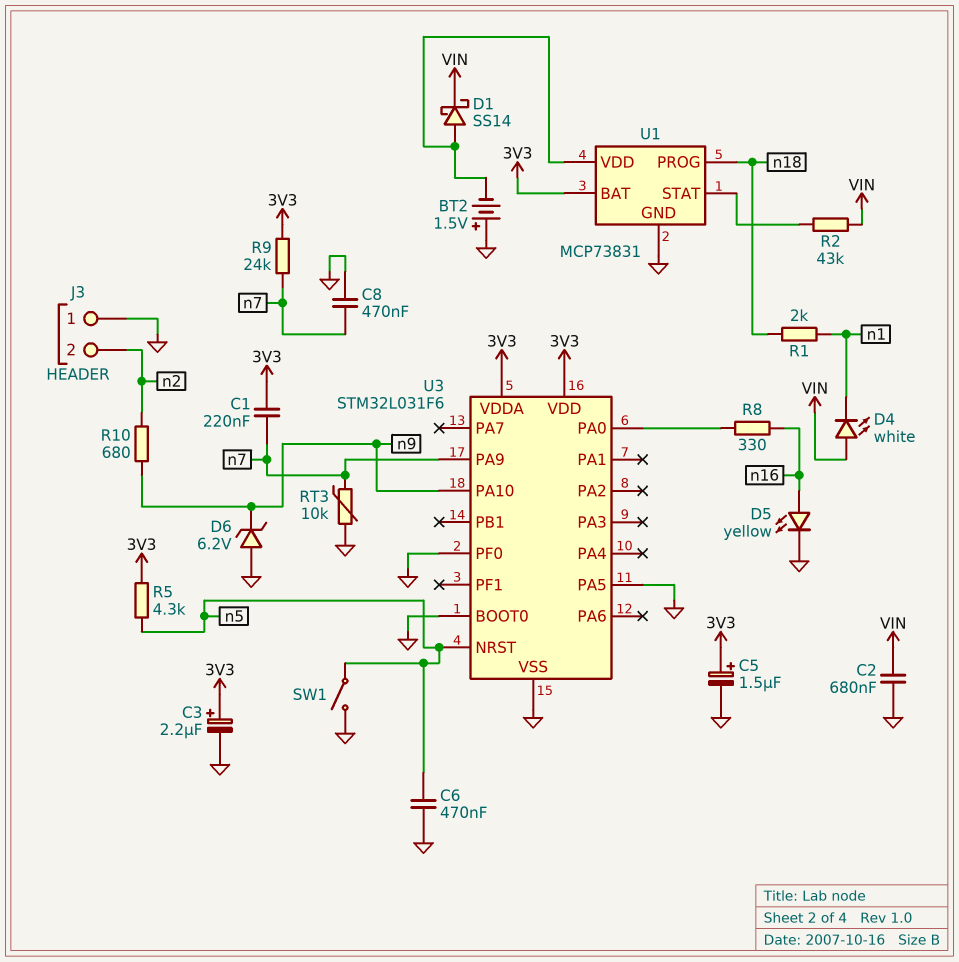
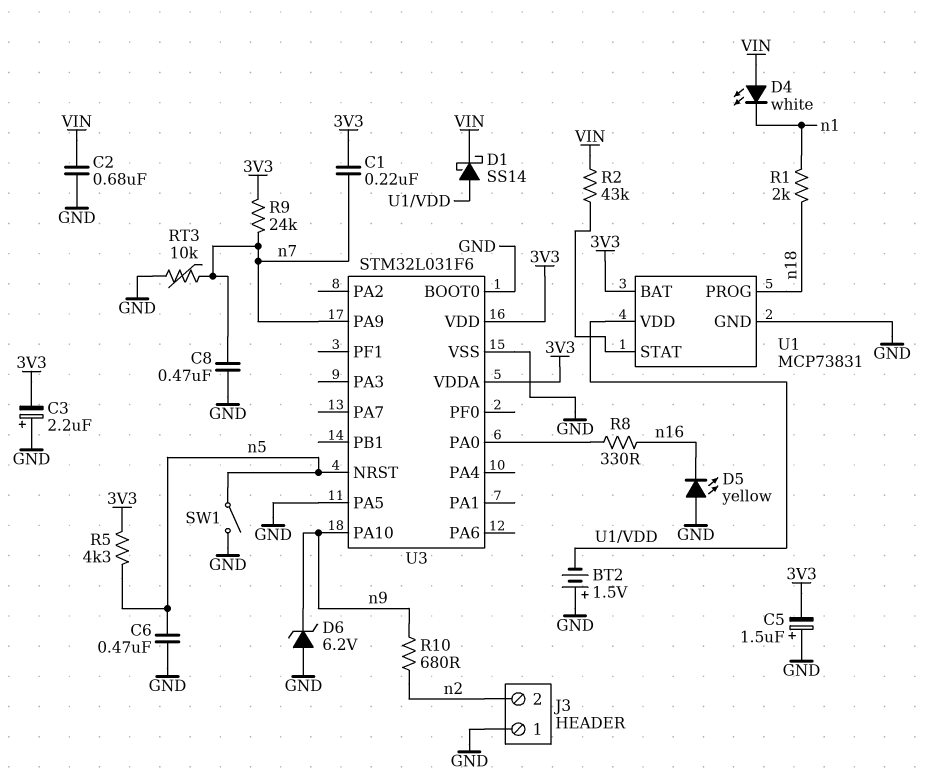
C3: 2.2uF (plus 3V3, minus GND) -> 2.2uF (plus GND, minus 3V3)
C5: 1.5uF (plus 3V3, minus GND) -> 1.5uF (plus GND, minus 3V3)
D5: LED yellow (A n16, K GND) -> LED yellow (A GND, K n16)
U3 pin PF0: GND -> none

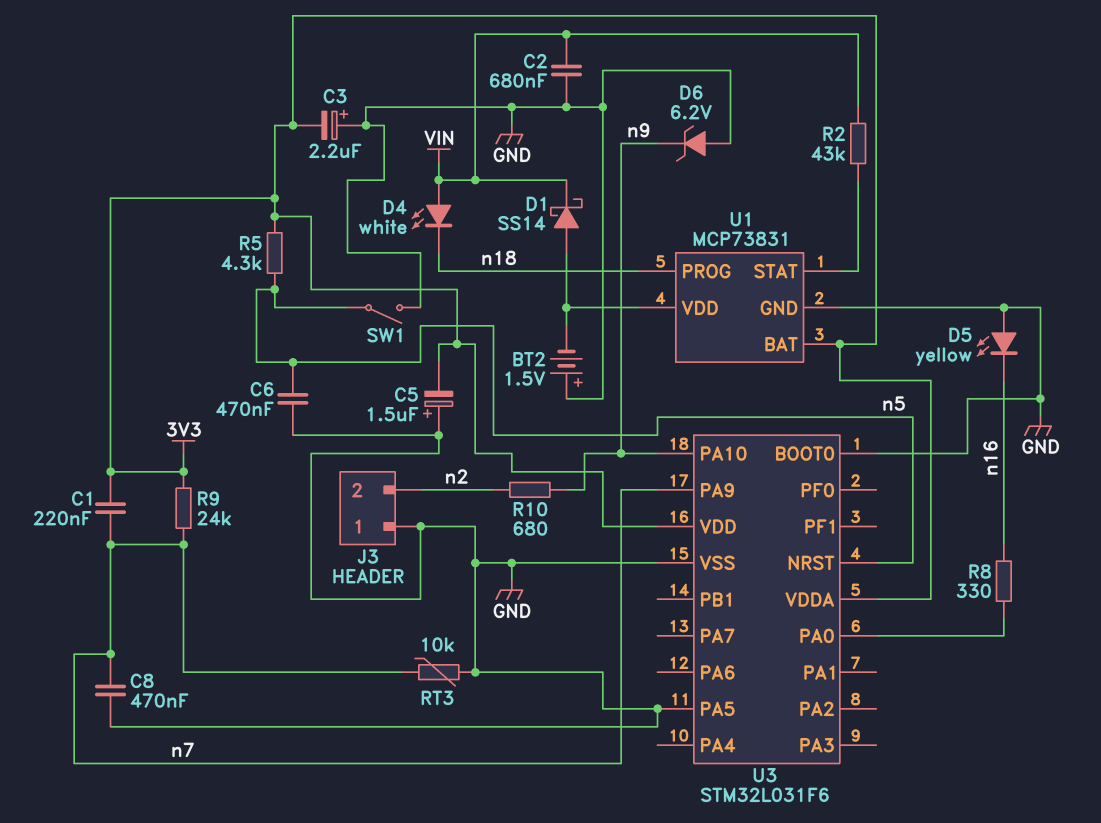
D4: LED white (A VIN, K n1) -> LED white (A VIN, K n18)
R1: 2k (n1, n18) -> none

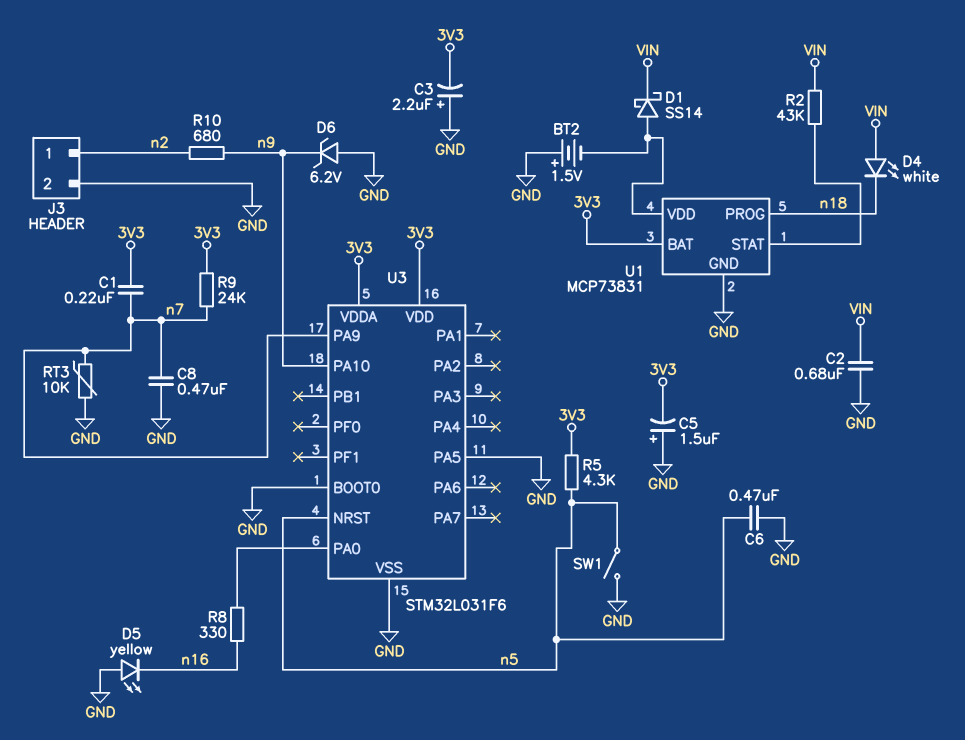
J3 pin 1: GND -> n2
J3 pin 2: n2 -> GND

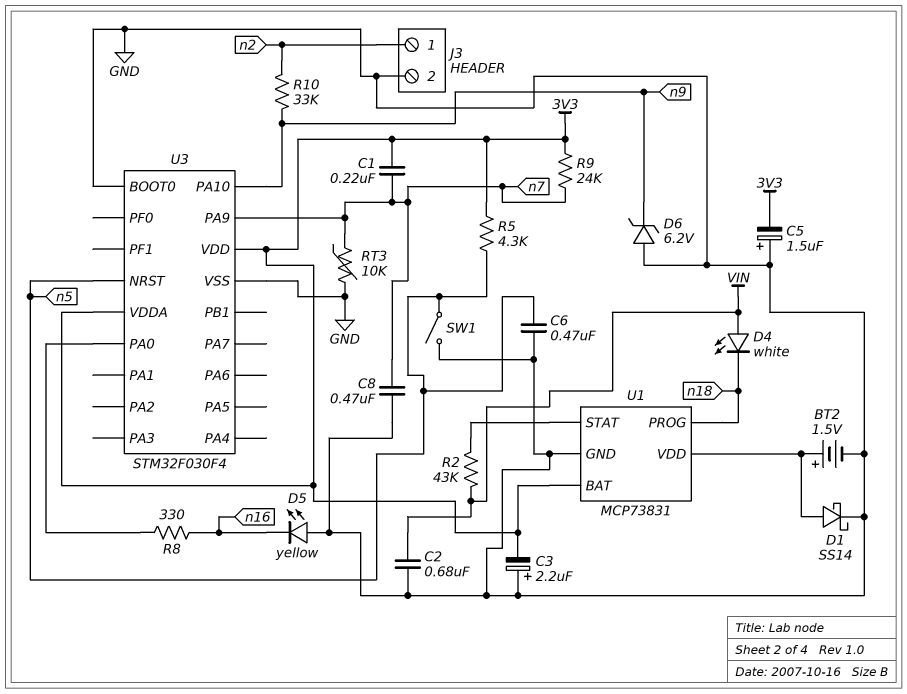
BT2: 1.5V (plus GND, minus U1/VDD) -> 1.5V (plus U1/VDD, minus GND)
D1: schottky SS14 (A U1/VDD, K VIN) -> schottky SS14 (A U1/VDD, K GND)
R10: 680 (n2, n9) -> 33k (n2, n9)
U3: STM32L031F6 -> STM32F030F4
U3 pin PA5: GND -> none

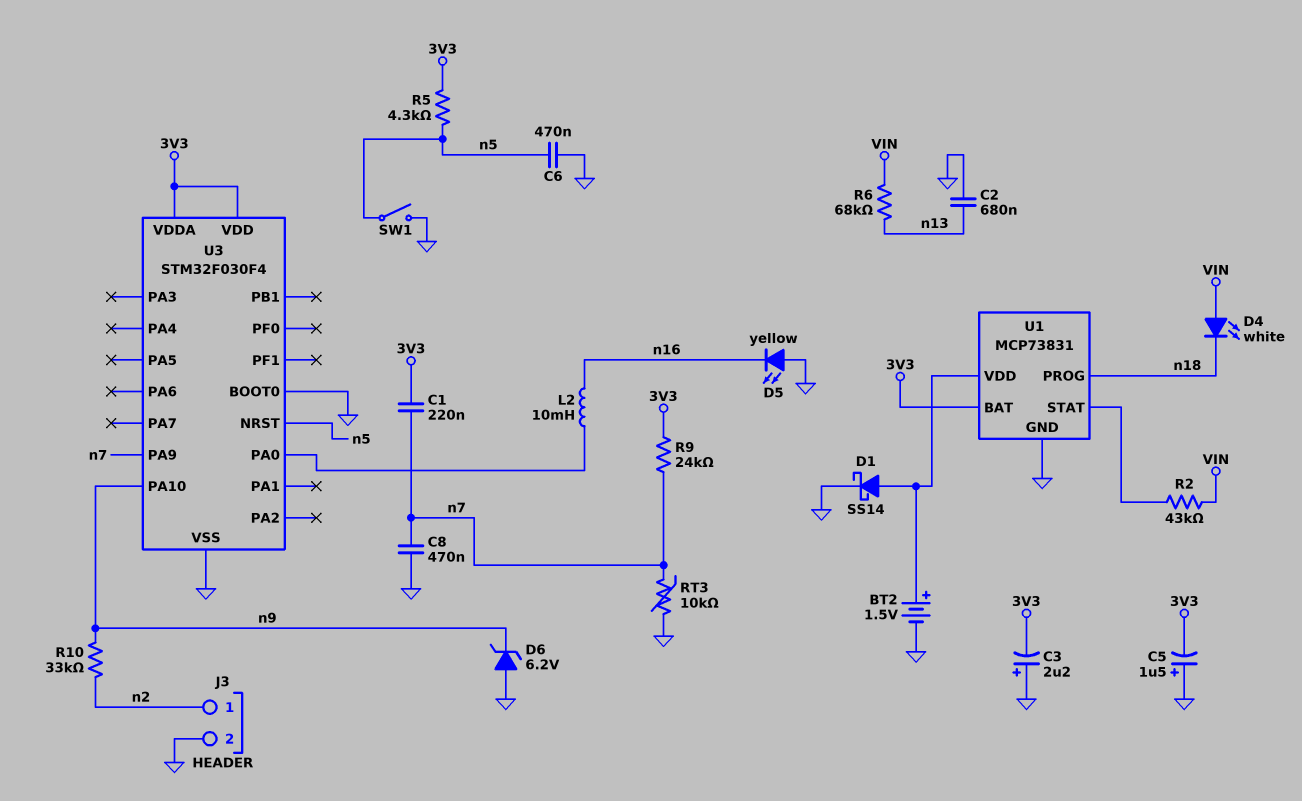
C2: 680nF (GND, VIN) -> 680nF (GND, n13)
L2: none -> 10mH (U3/PA0, n16)
R6: none -> 68k (VIN, n13)
R8: 330 (U3/PA0, n16) -> none

